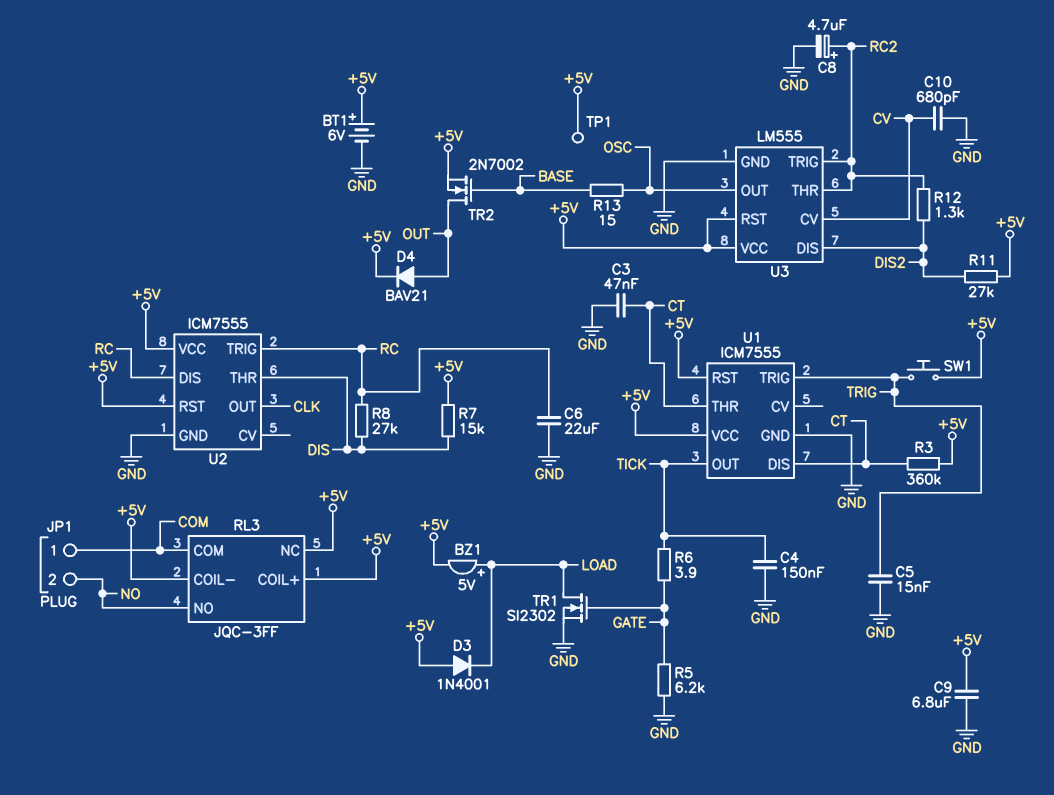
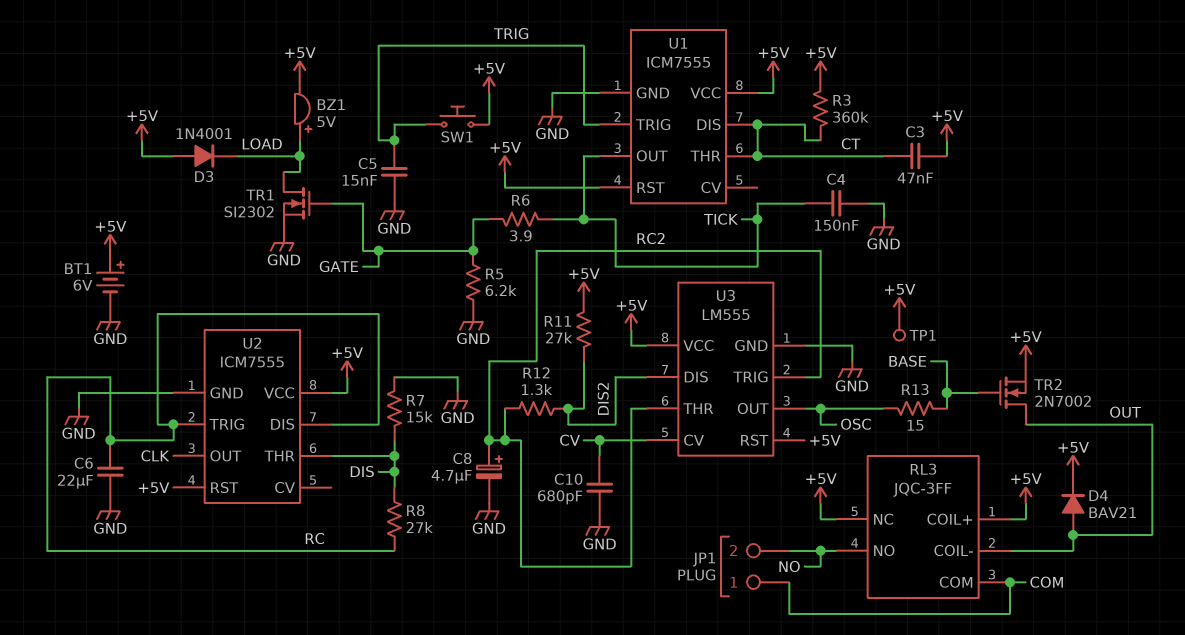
C3: 47nF (CT, GND) -> 47nF (+5V, CT)
C9: 6.8uF (+5V, GND) -> none
R7: 15k (+5V, DIS) -> 15k (DIS, GND)
RL3 pin COIL-: +5V -> OUT

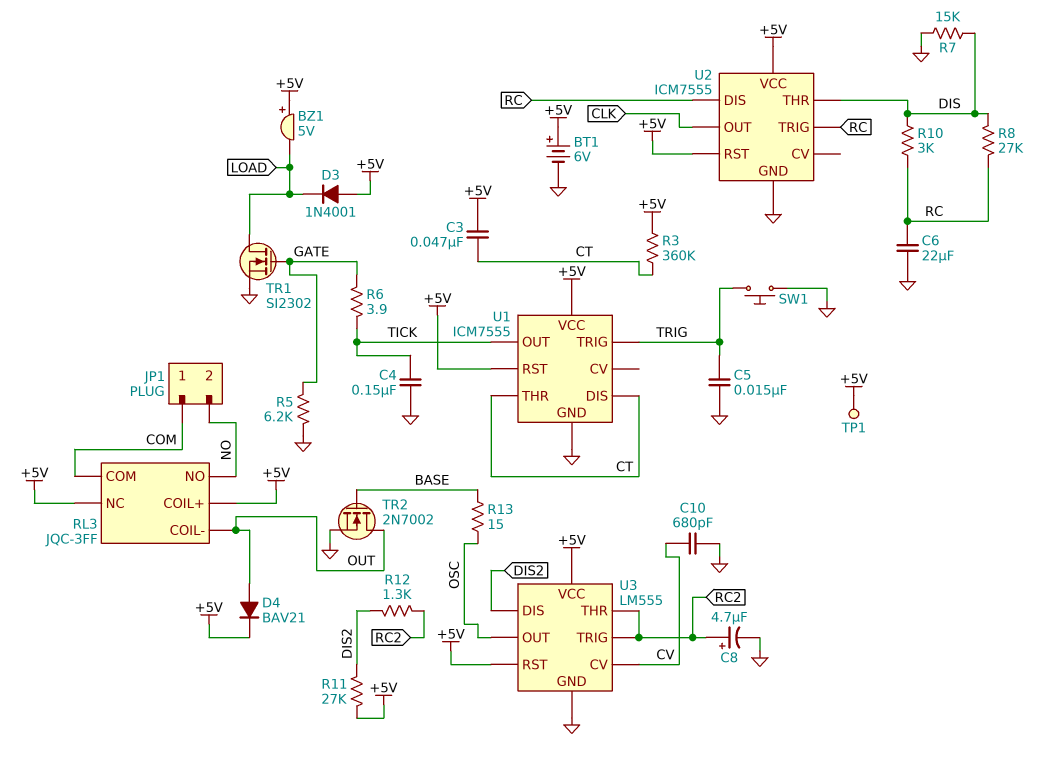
BZ1: buzzer 5V (plus LOAD, minus +5V) -> buzzer 5V (plus +5V, minus LOAD)
R10: none -> 3k (DIS, RC)
SW1: button (+5V, TRIG) -> button (GND, TRIG)
TR2: NMOS 2N7002 (G BASE, D OUT, S +5V) -> NMOS 2N7002 (G BASE, D OUT, S GND)

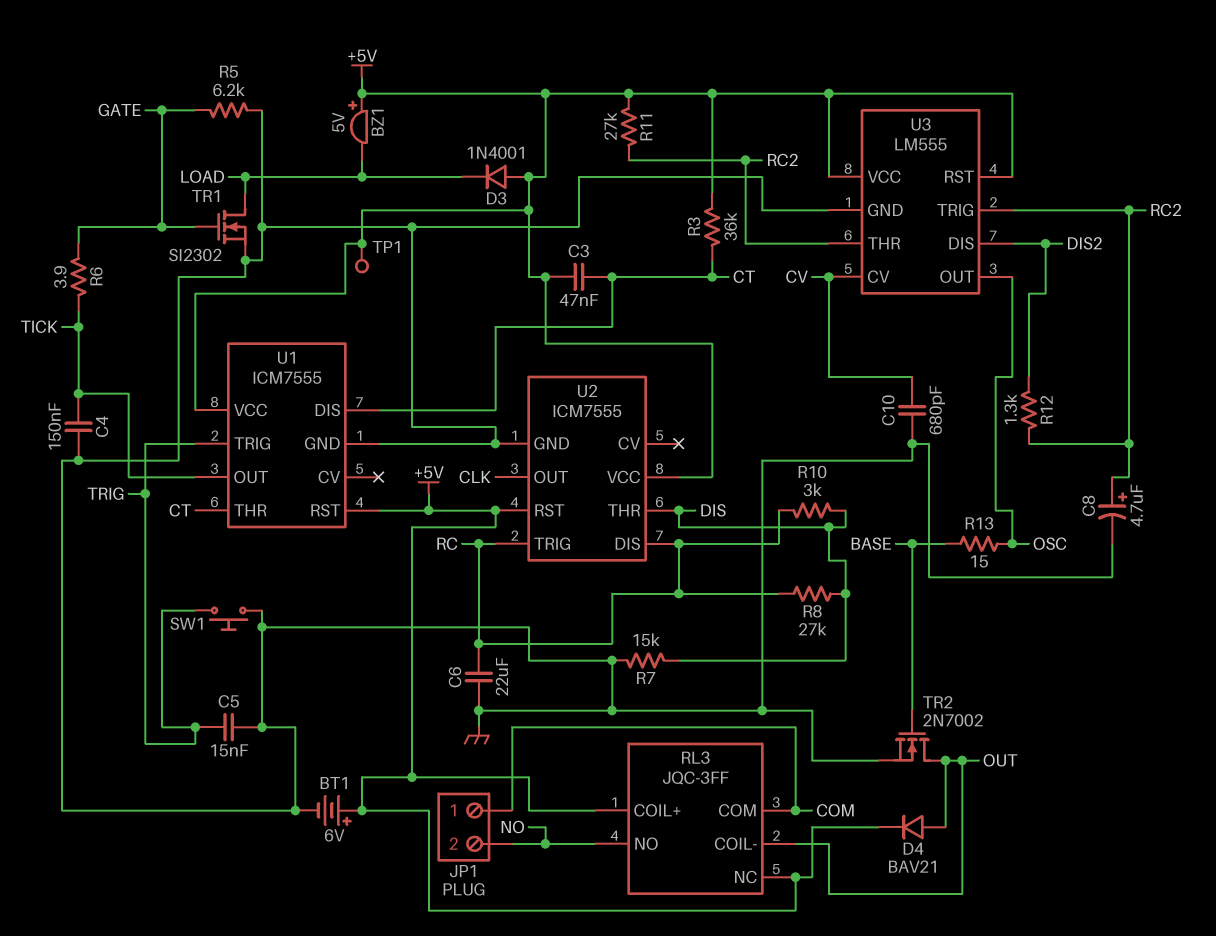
R3: 360k (+5V, CT) -> 36k (+5V, CT)
R11: 27k (+5V, DIS2) -> 27k (+5V, RC2)

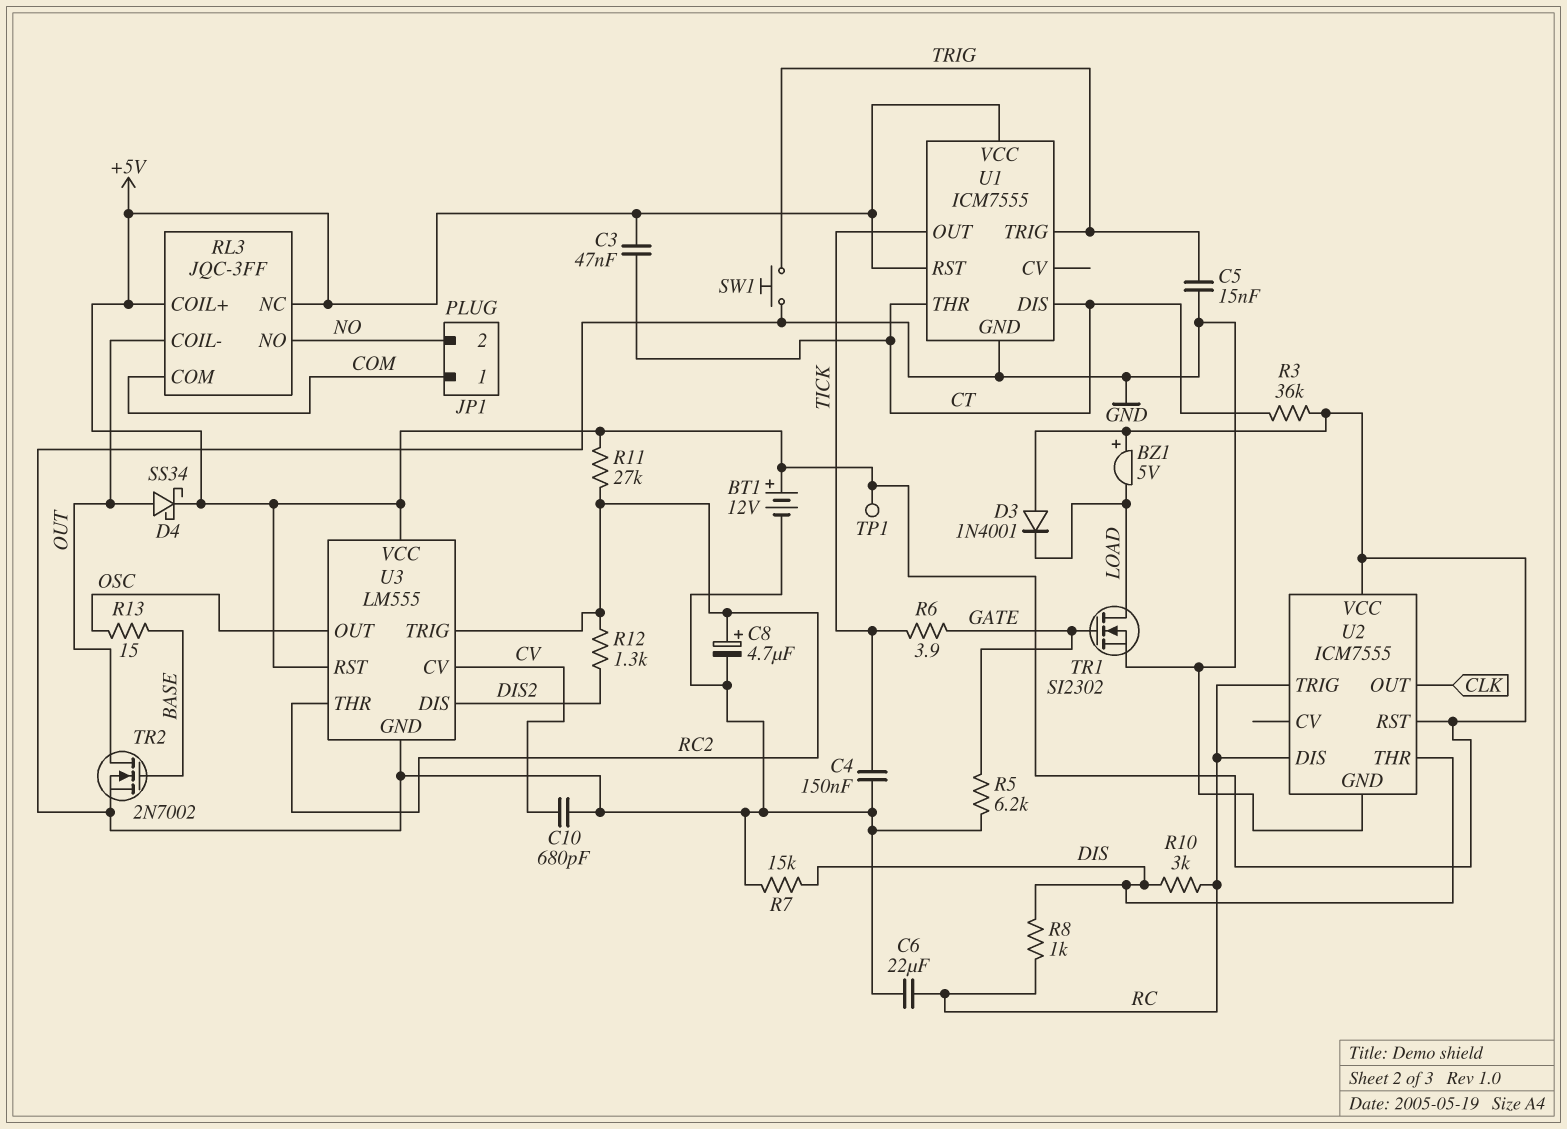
BT1: 6V (plus +5V, minus GND) -> 12V (plus +5V, minus GND)
D4: diode BAV21 (A OUT, K +5V) -> schottky SS34 (A OUT, K +5V)
R8: 27k (DIS, RC) -> 1k (DIS, RC)

